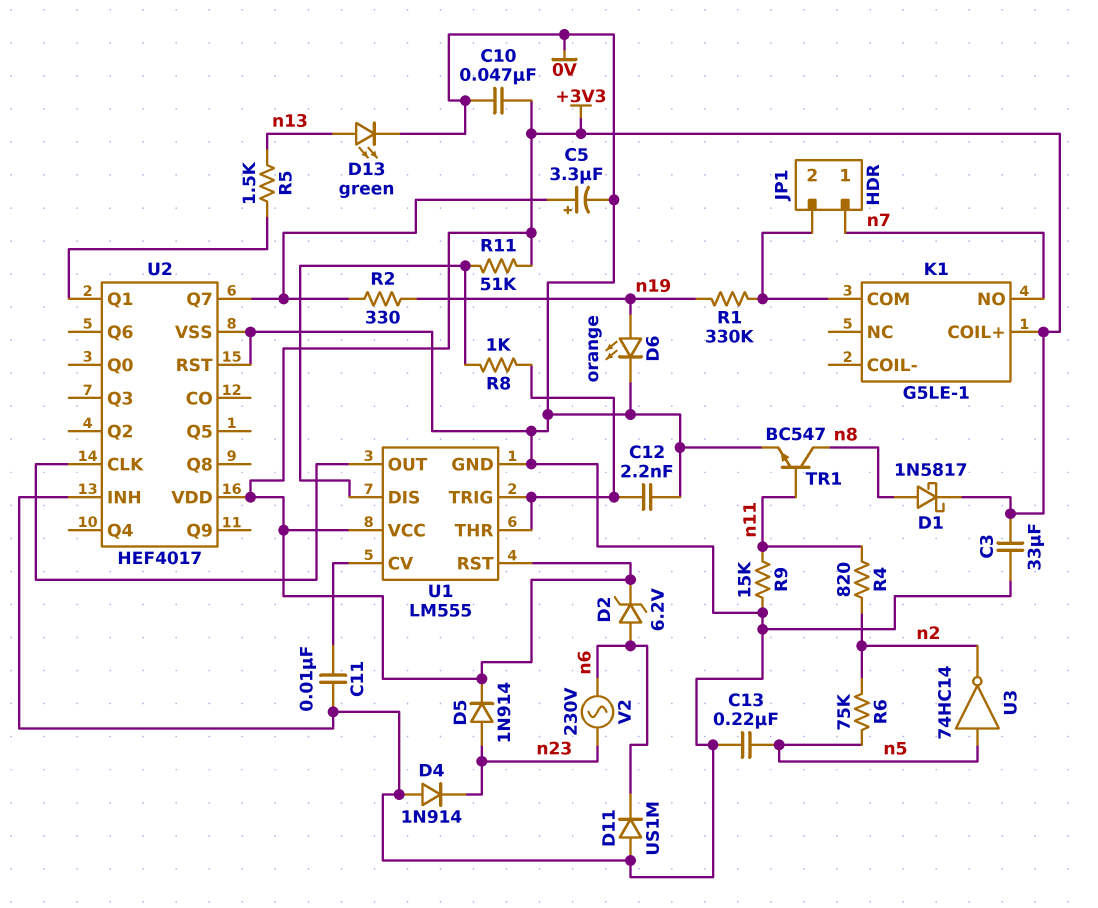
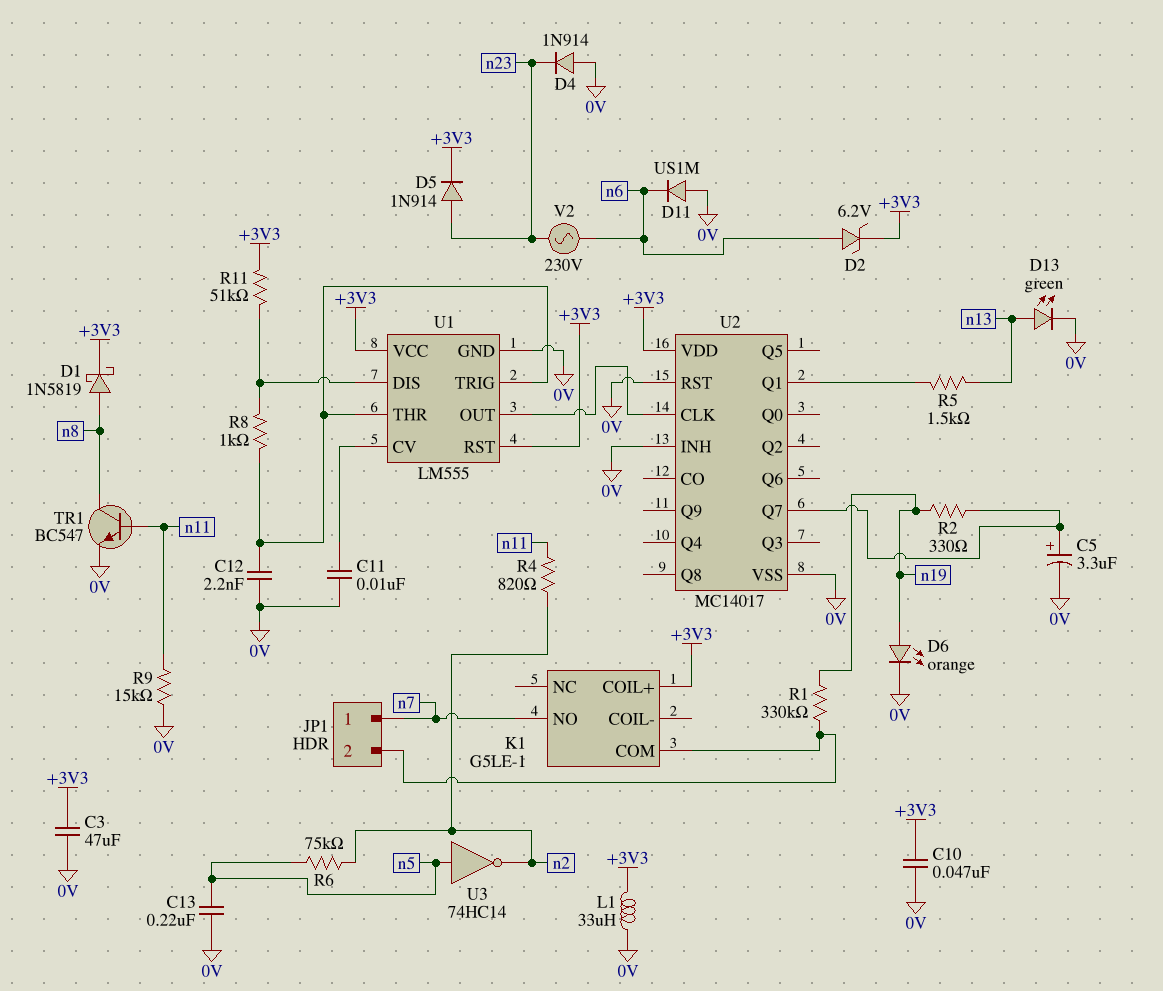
C3: 33uF (+3V3, 0V) -> 47uF (+3V3, 0V)
D1: schottky 1N5817 (A n8, K +3V3) -> schottky 1N5819 (A n8, K +3V3)
L1: none -> 33uH (+3V3, 0V)
U2: HEF4017 -> MC14017

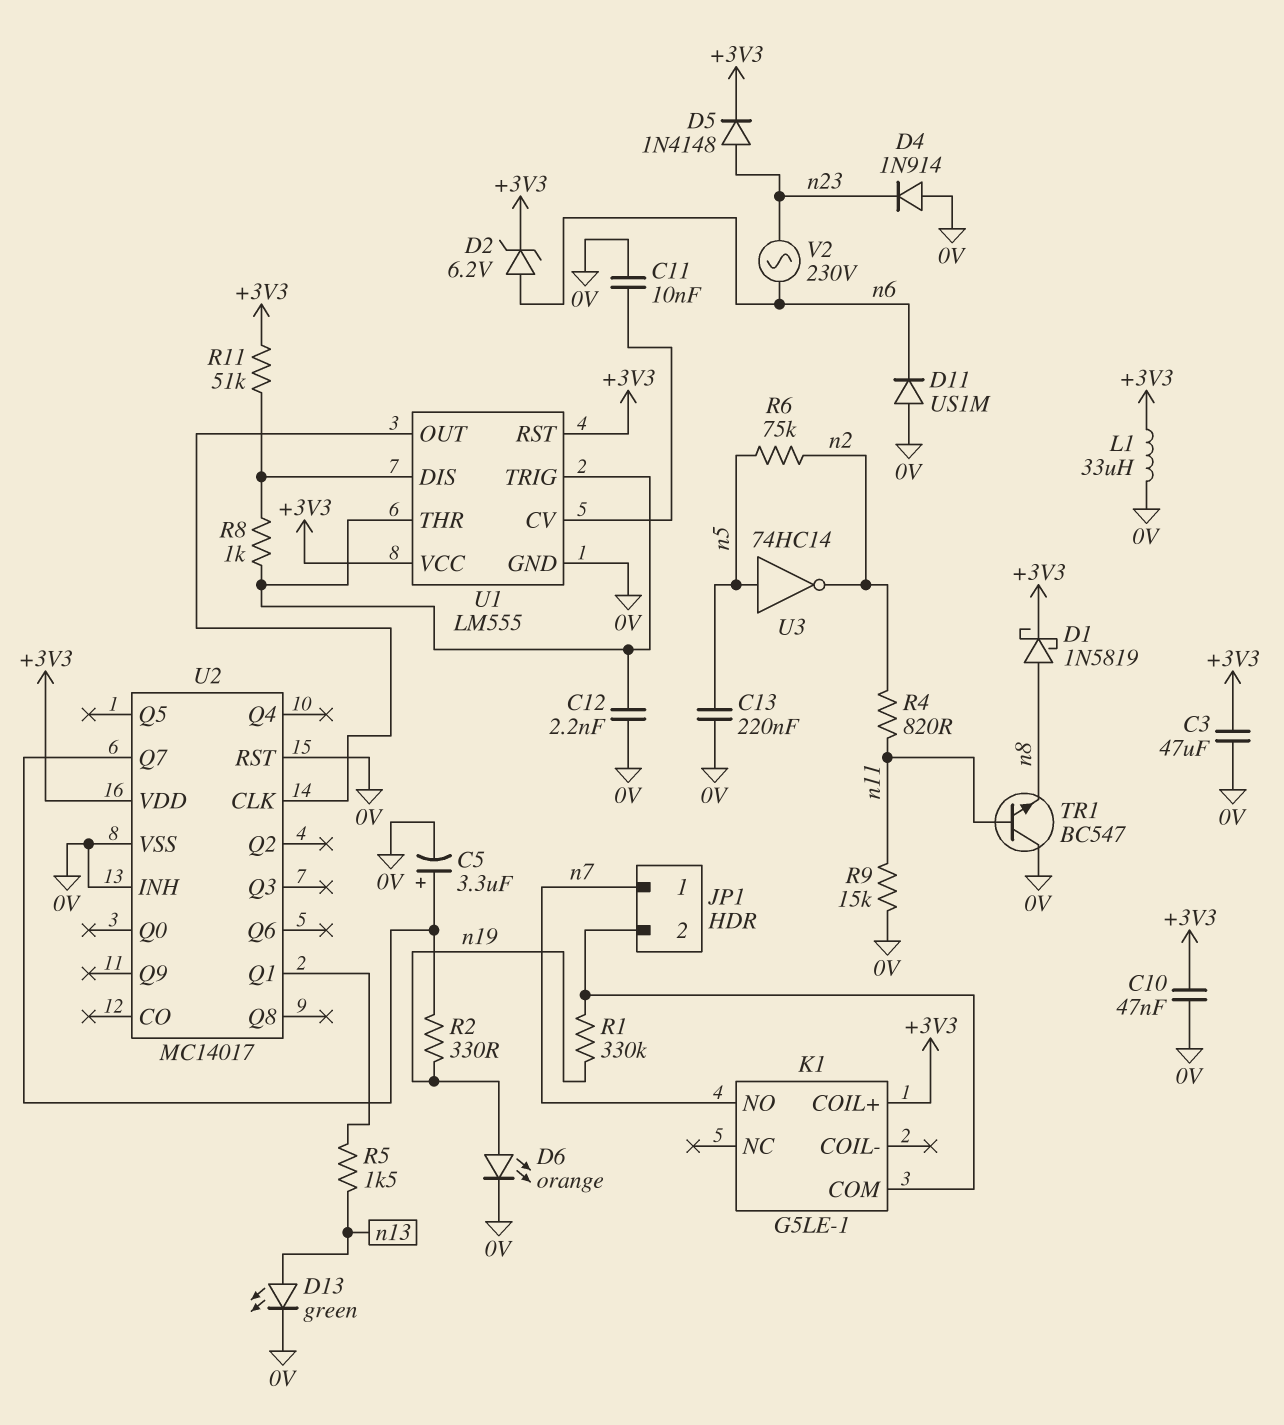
D5: diode 1N914 (A n23, K +3V3) -> diode 1N4148 (A n23, K +3V3)
TR1: NPN BC547 (B n11, C n8, E 0V) -> NPN BC547 (B n11, C 0V, E n8)

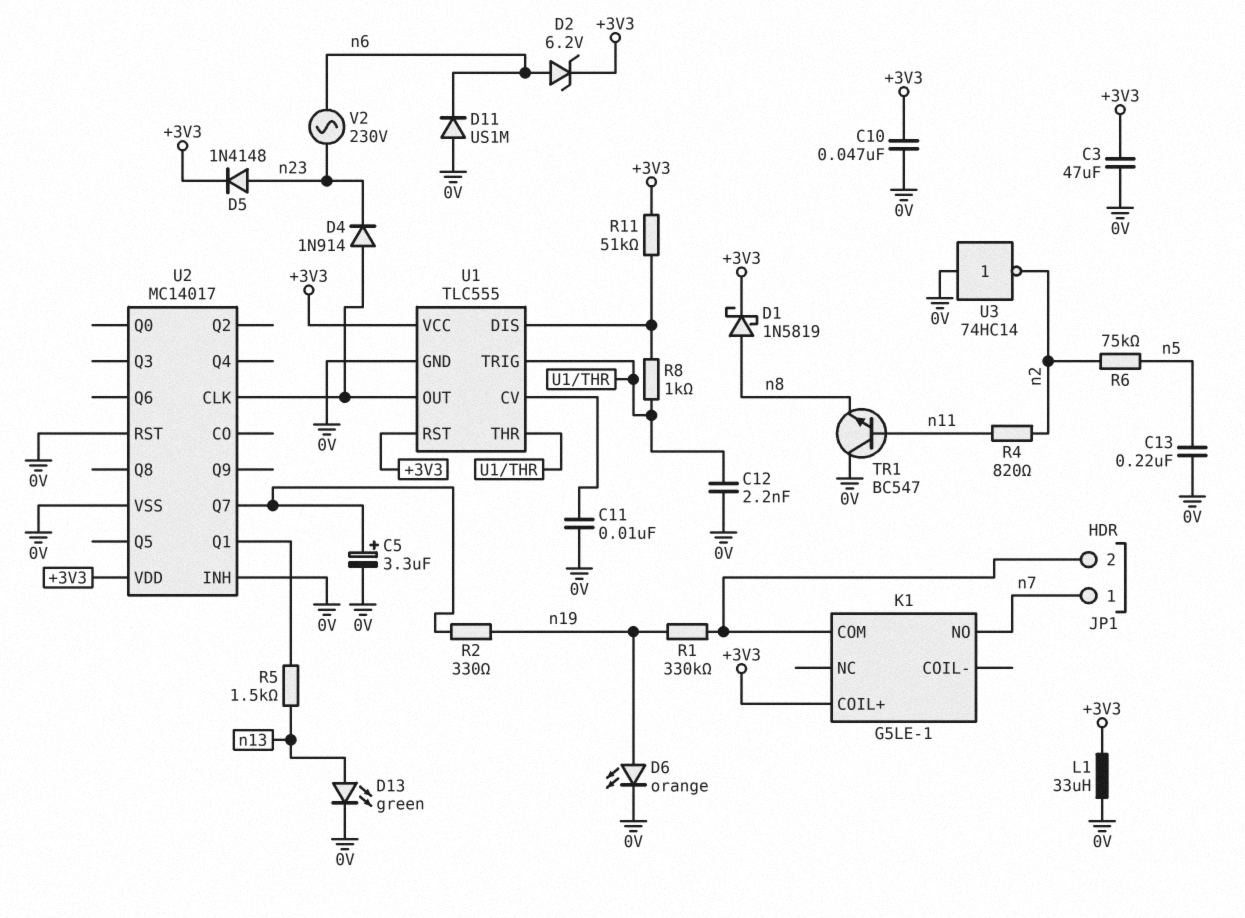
D4: diode 1N914 (A 0V, K n23) -> diode 1N914 (A U1/OUT, K n23)
R9: 15k (0V, n11) -> none
U1: LM555 -> TLC555
U3: NOT 74HC14 (in n5, out n2) -> NOT 74HC14 (in 0V, out n2)

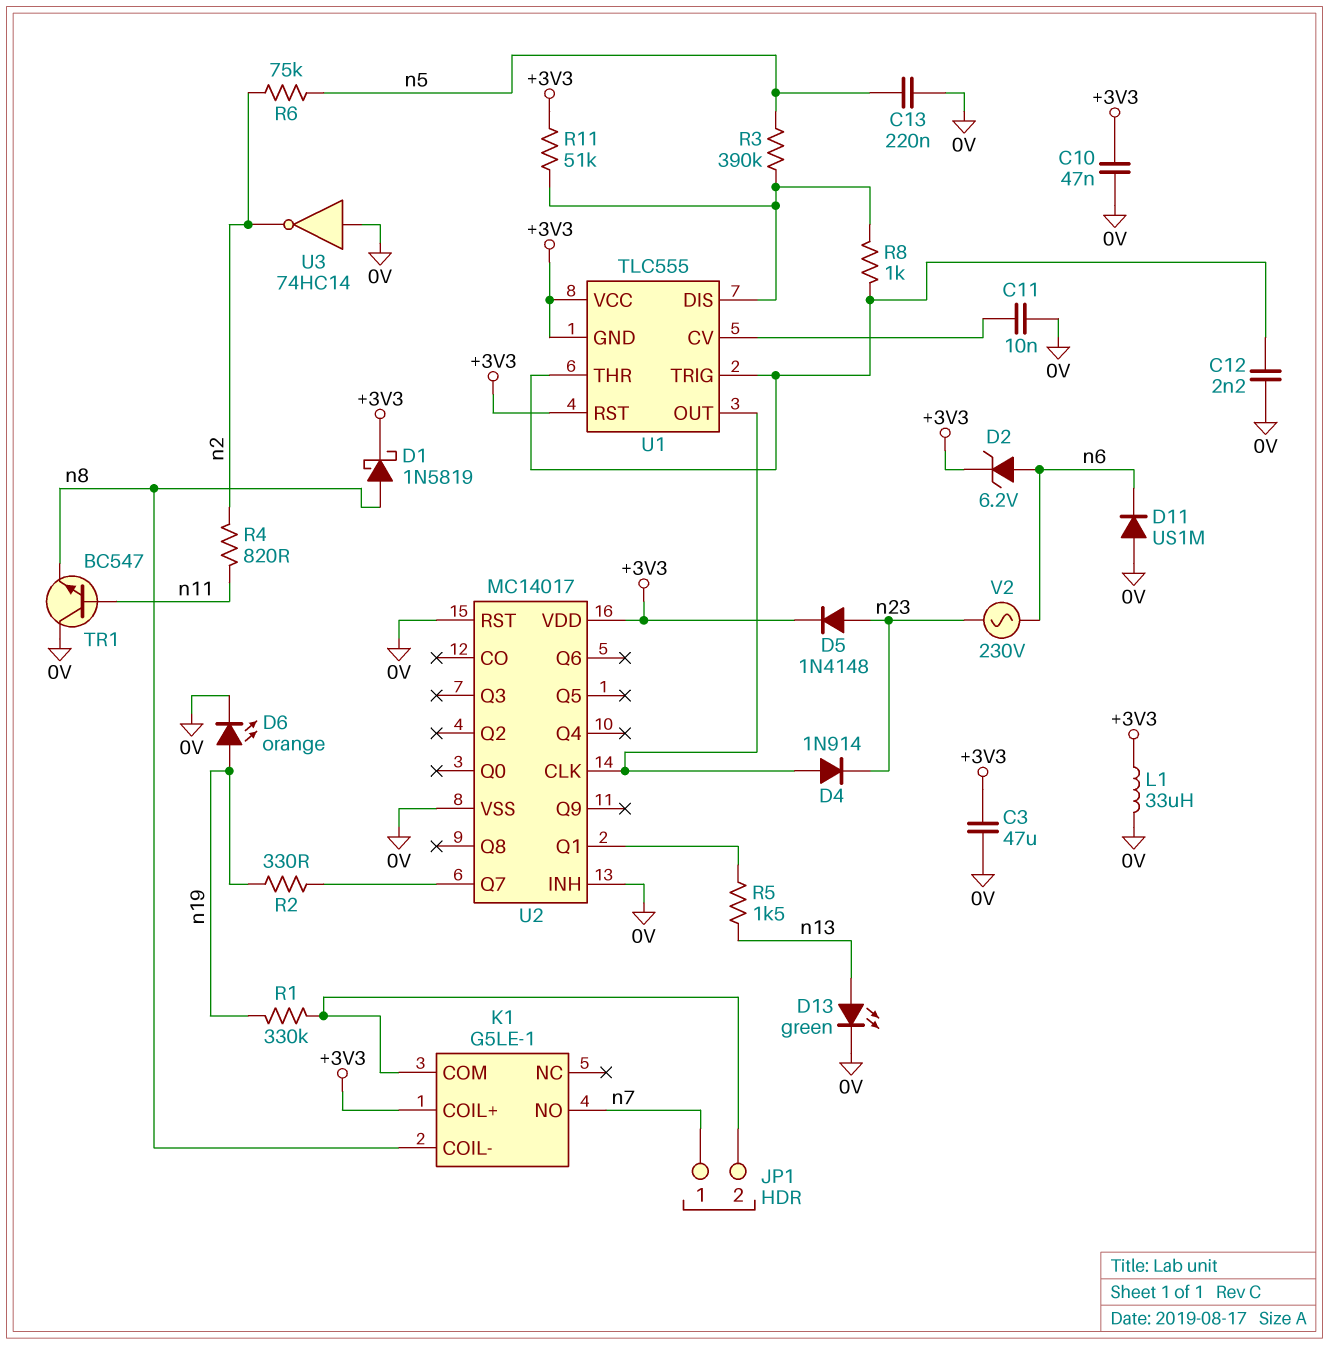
C5: 3.3uF (plus U2/Q7, minus 0V) -> none
K1 pin COIL-: none -> n8
R3: none -> 390k (U1/DIS, n5)
U1 pin GND: 0V -> +3V3

